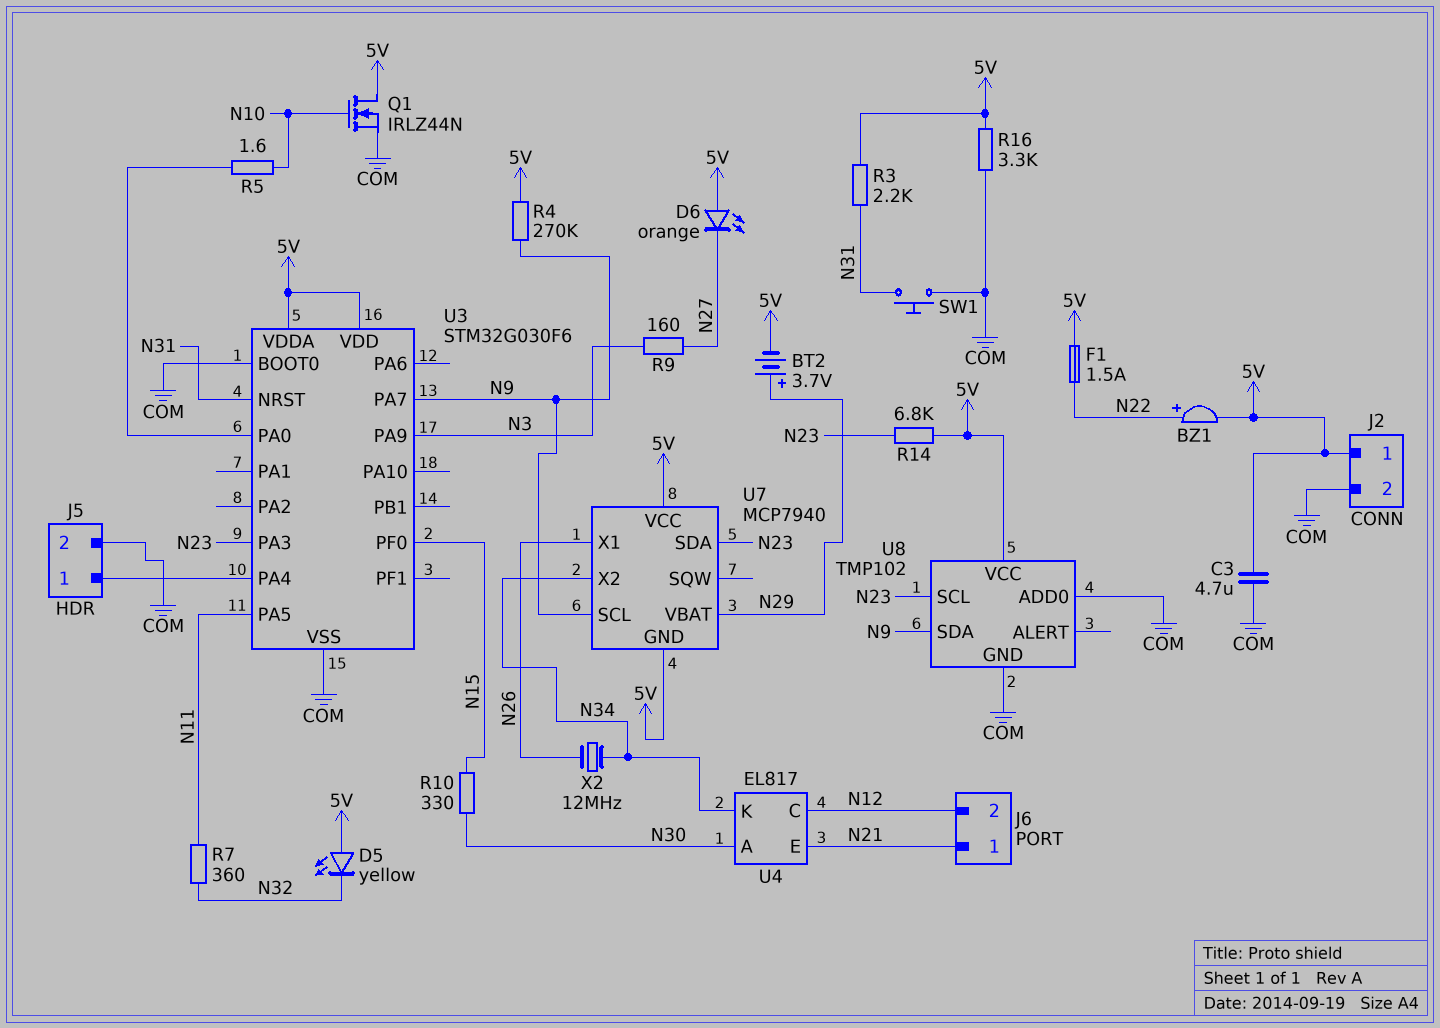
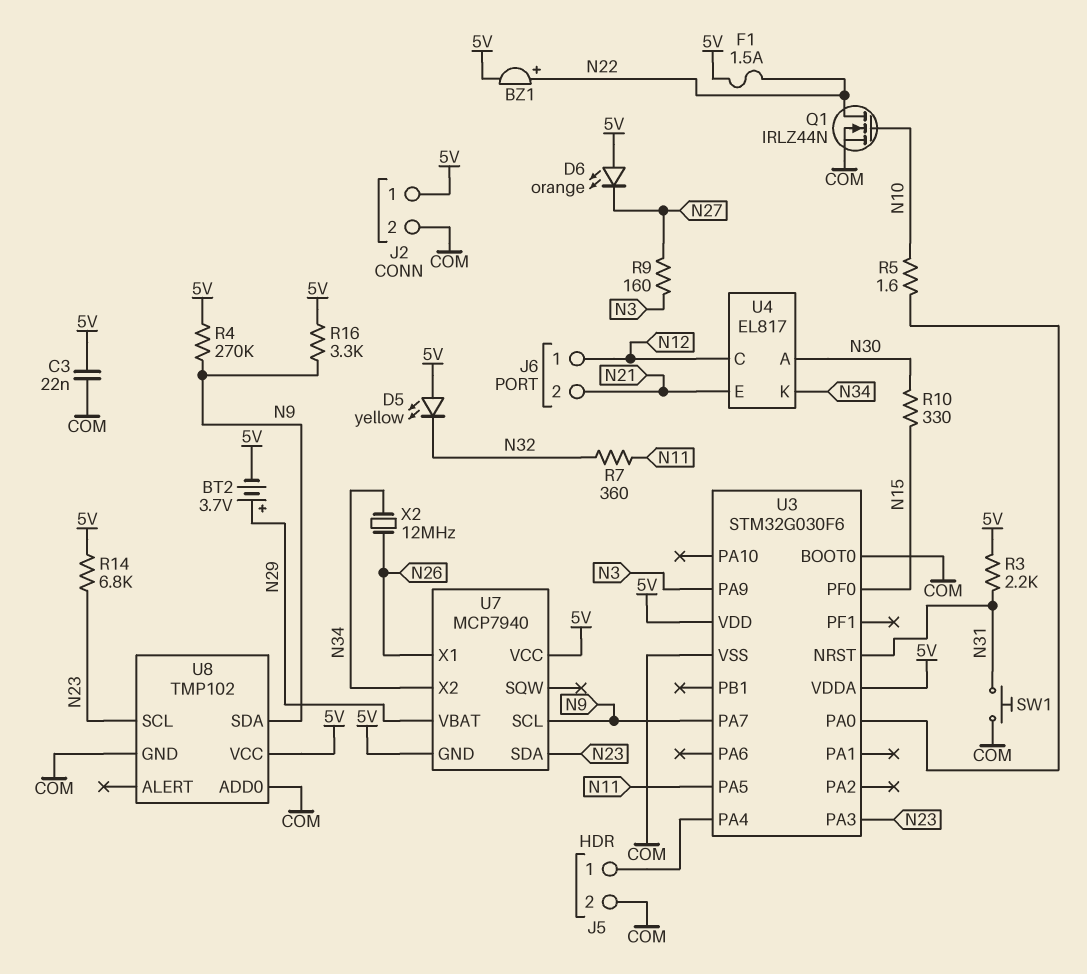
C3: 4.7uF (5V, COM) -> 22nF (5V, COM)
J6 pin 1: N21 -> N12
J6 pin 2: N12 -> N21
Q1: NMOS IRLZ44N (G N10, D 5V, S COM) -> NMOS IRLZ44N (G N10, D N22, S COM)
R16: 3.3k (5V, COM) -> 3.3k (5V, N9)

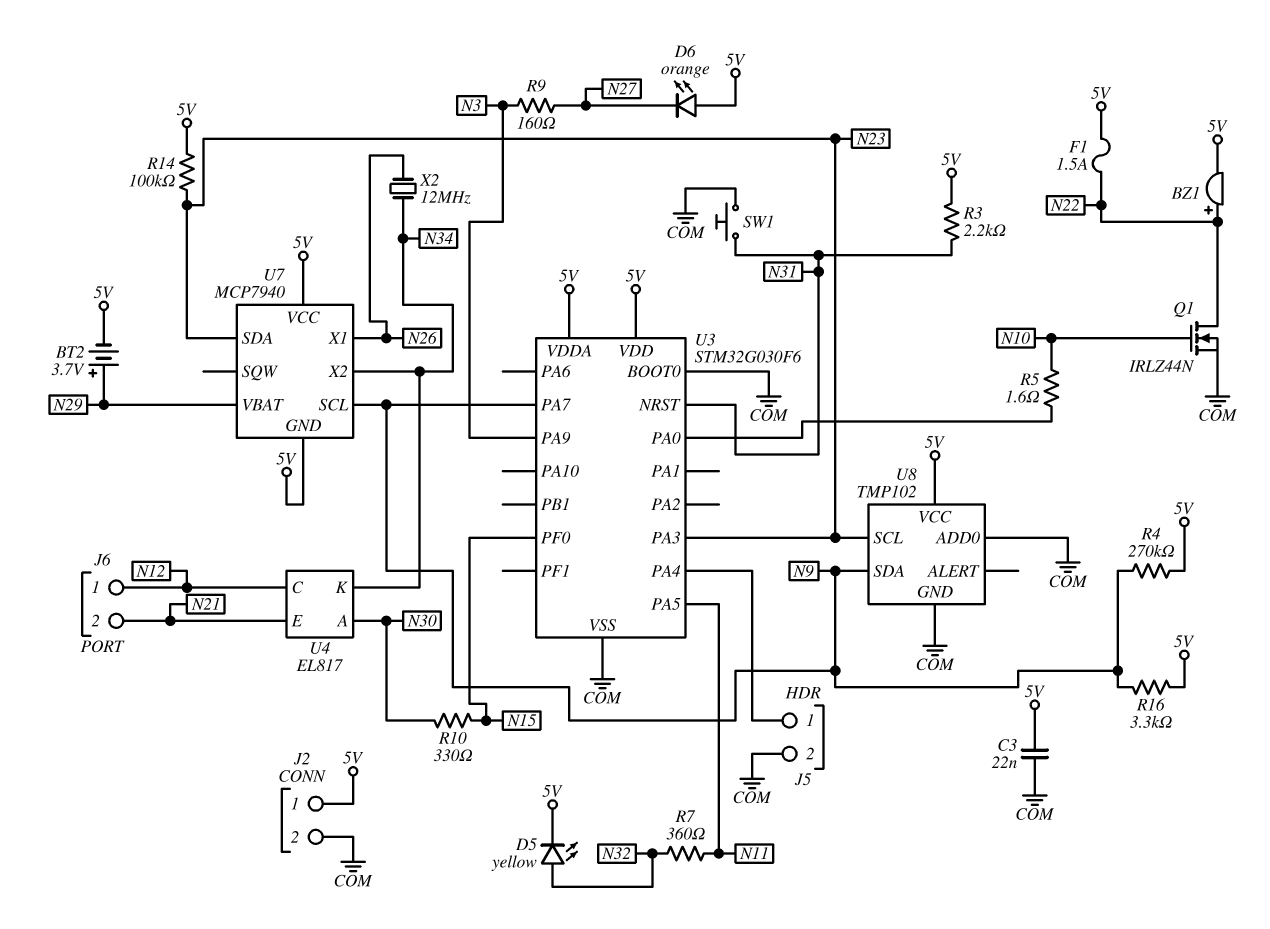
D5: LED yellow (A 5V, K N32) -> LED yellow (A N32, K 5V)
R14: 6.8k (5V, N23) -> 100k (5V, N23)

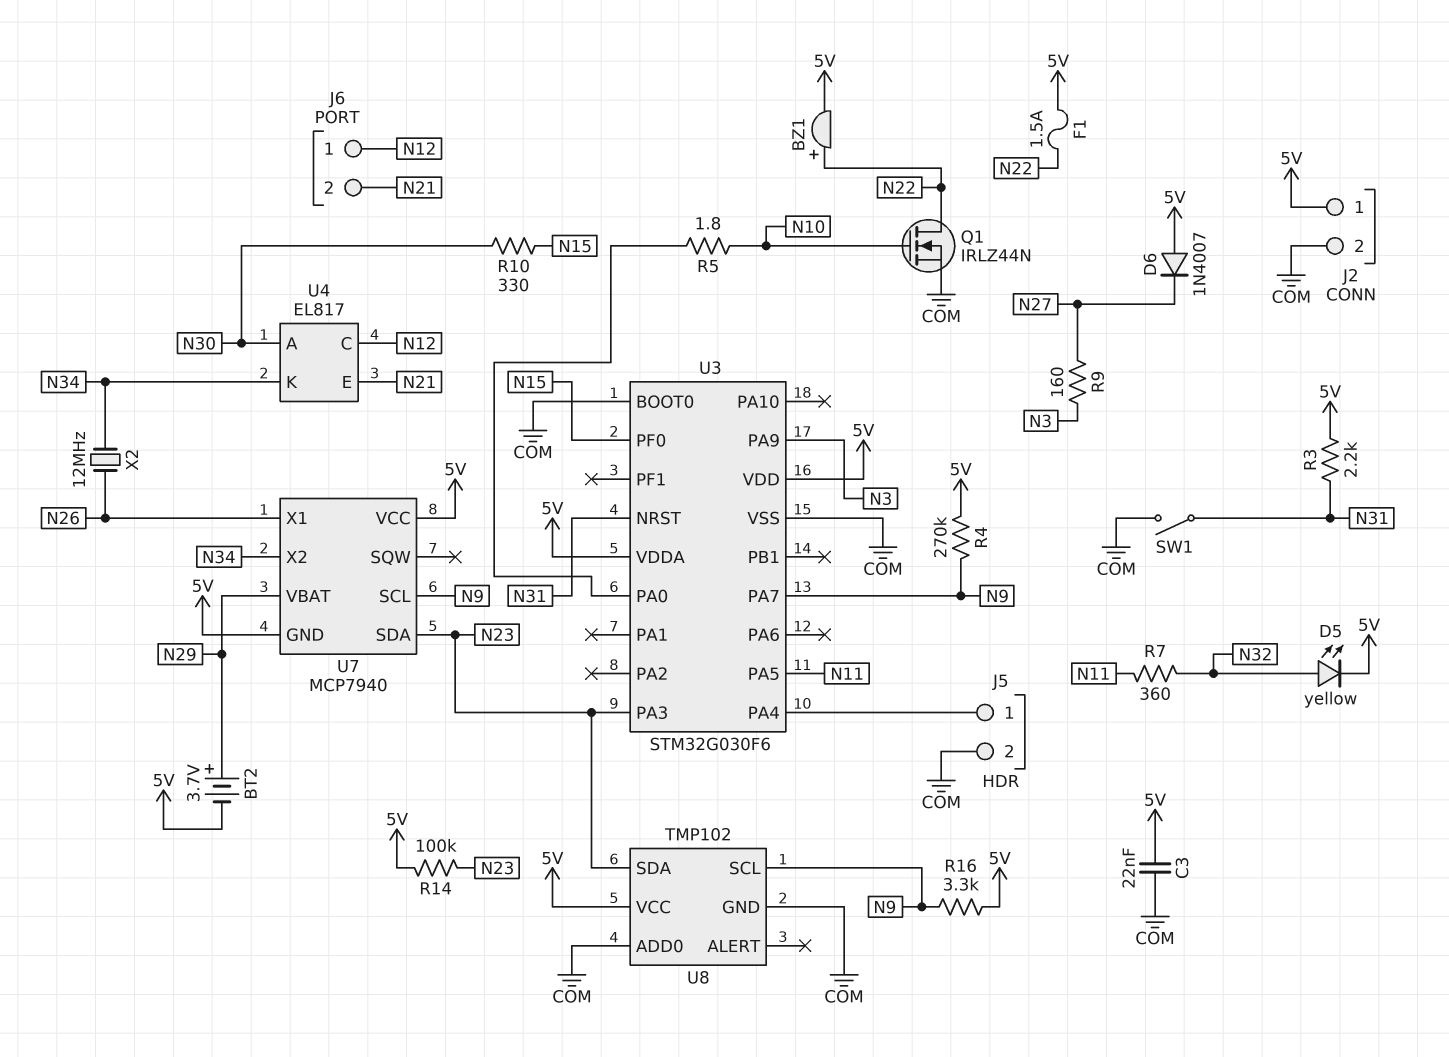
D6: LED orange (A 5V, K N27) -> diode 1N4007 (A 5V, K N27)
R5: 1.6 (N10, U3/PA0) -> 1.8 (N10, U3/PA0)
SW1: button (COM, N31) -> switch (COM, N31)
U8 pin SCL: N23 -> N9
U8 pin SDA: N9 -> N23

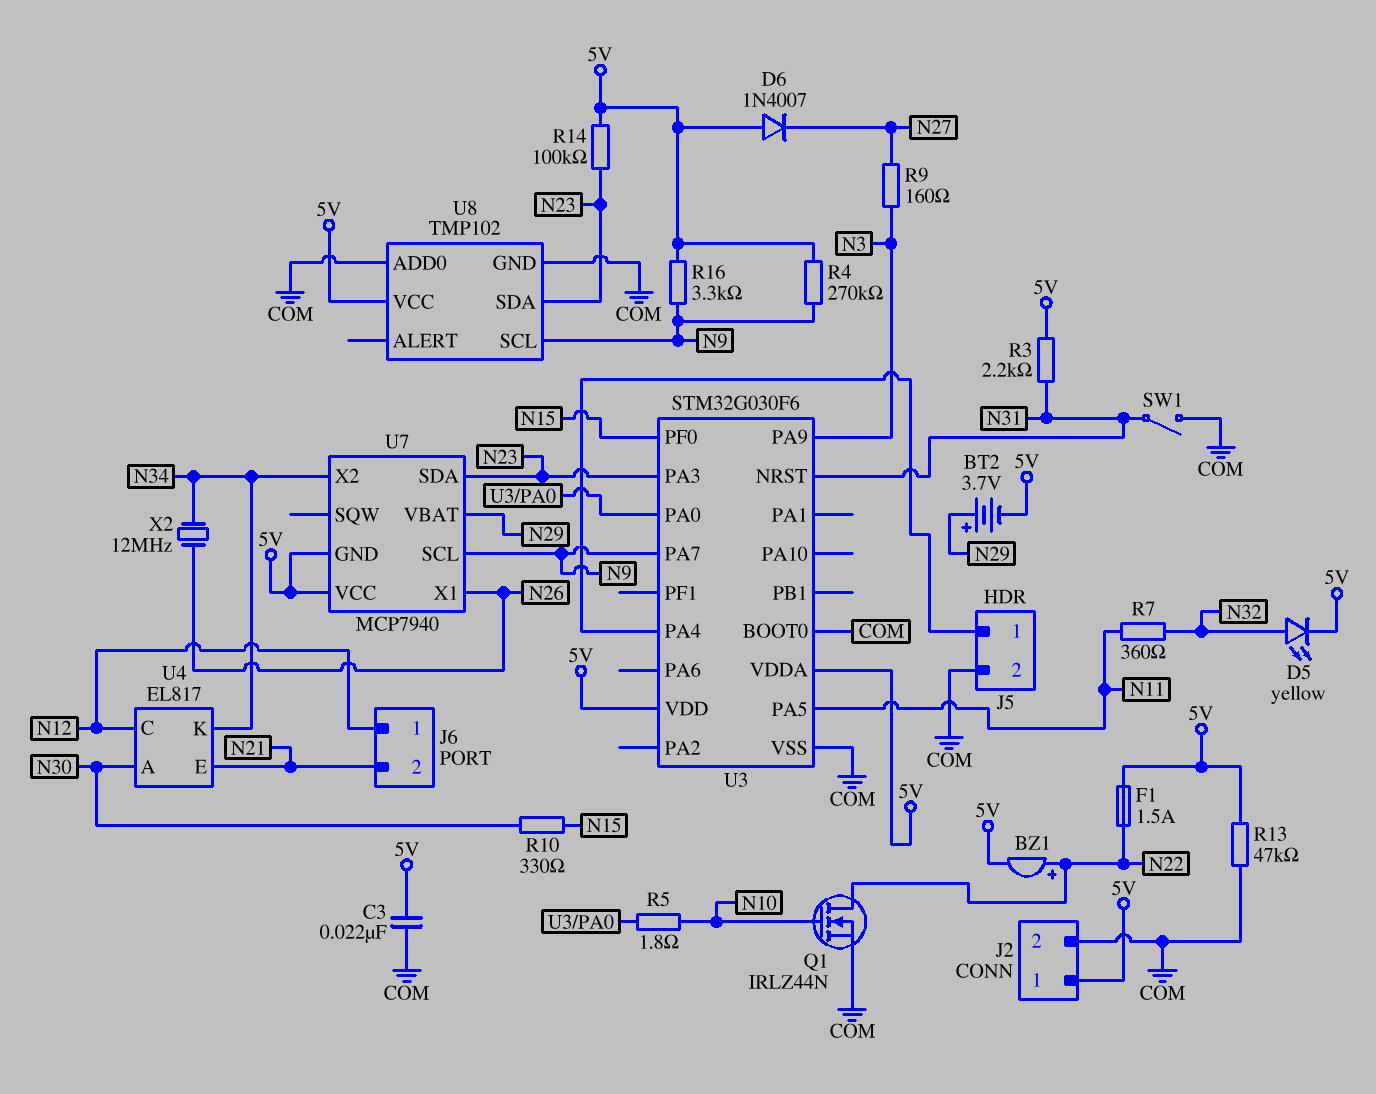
R13: none -> 47k (5V, COM)

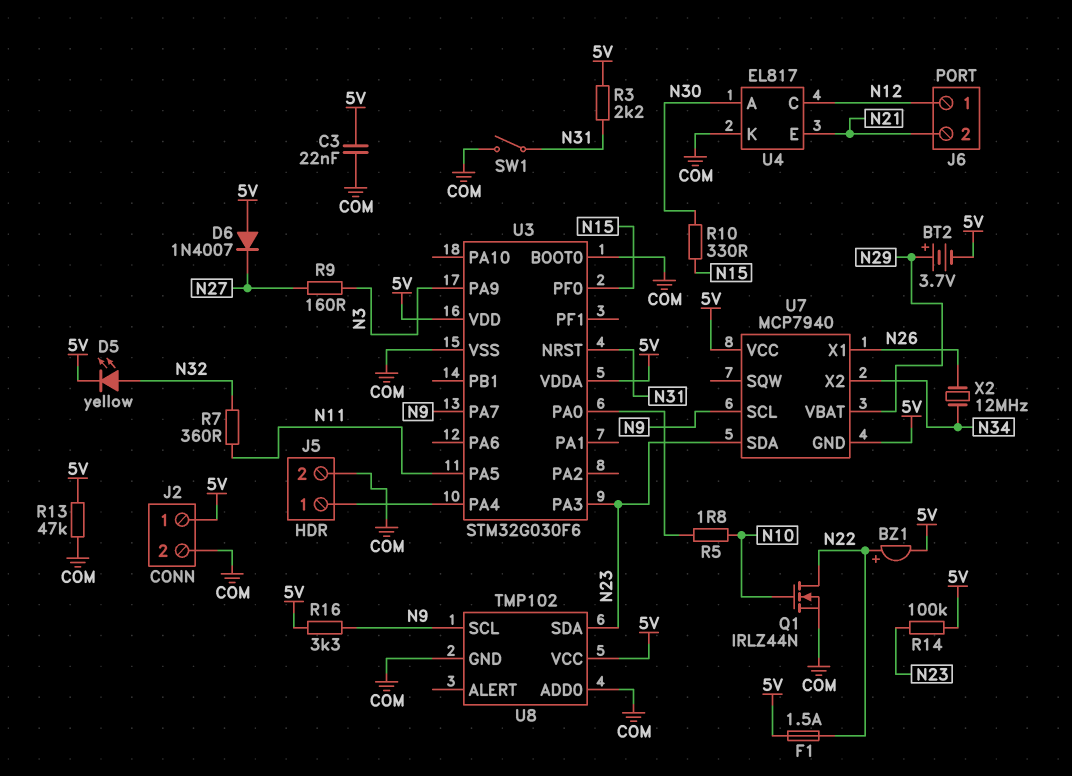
R4: 270k (5V, N9) -> none
U4 pin K: N34 -> COM

